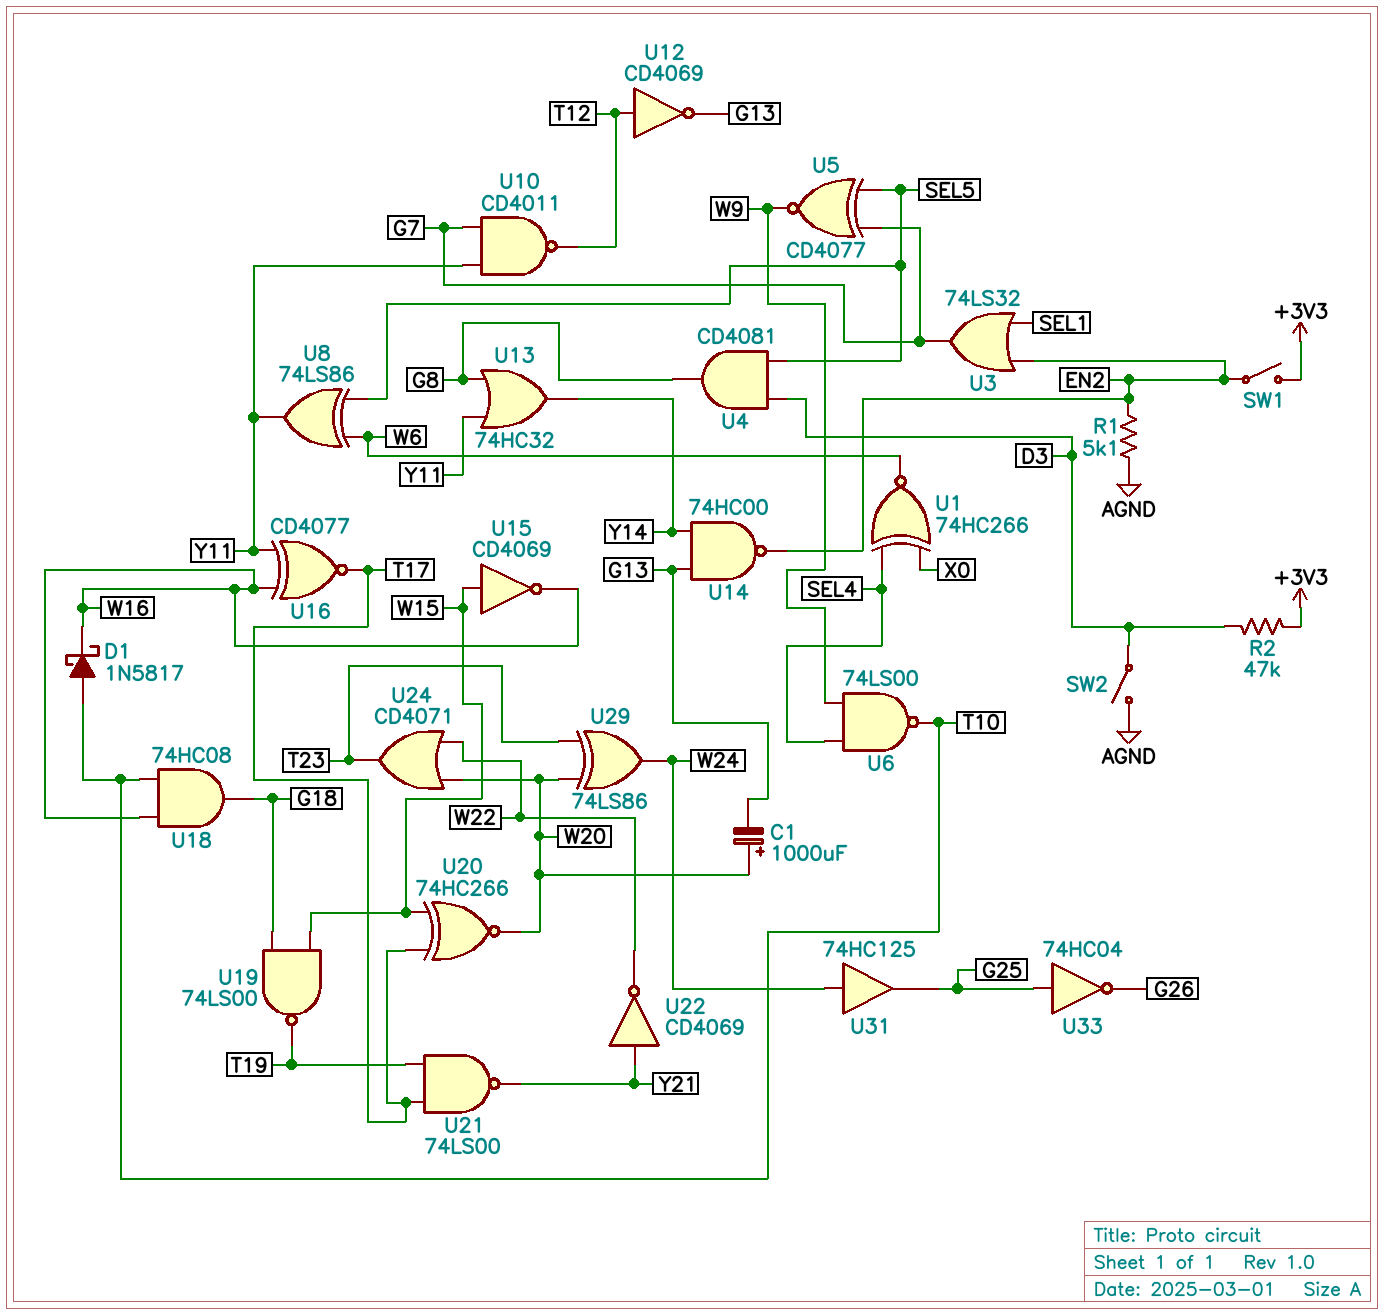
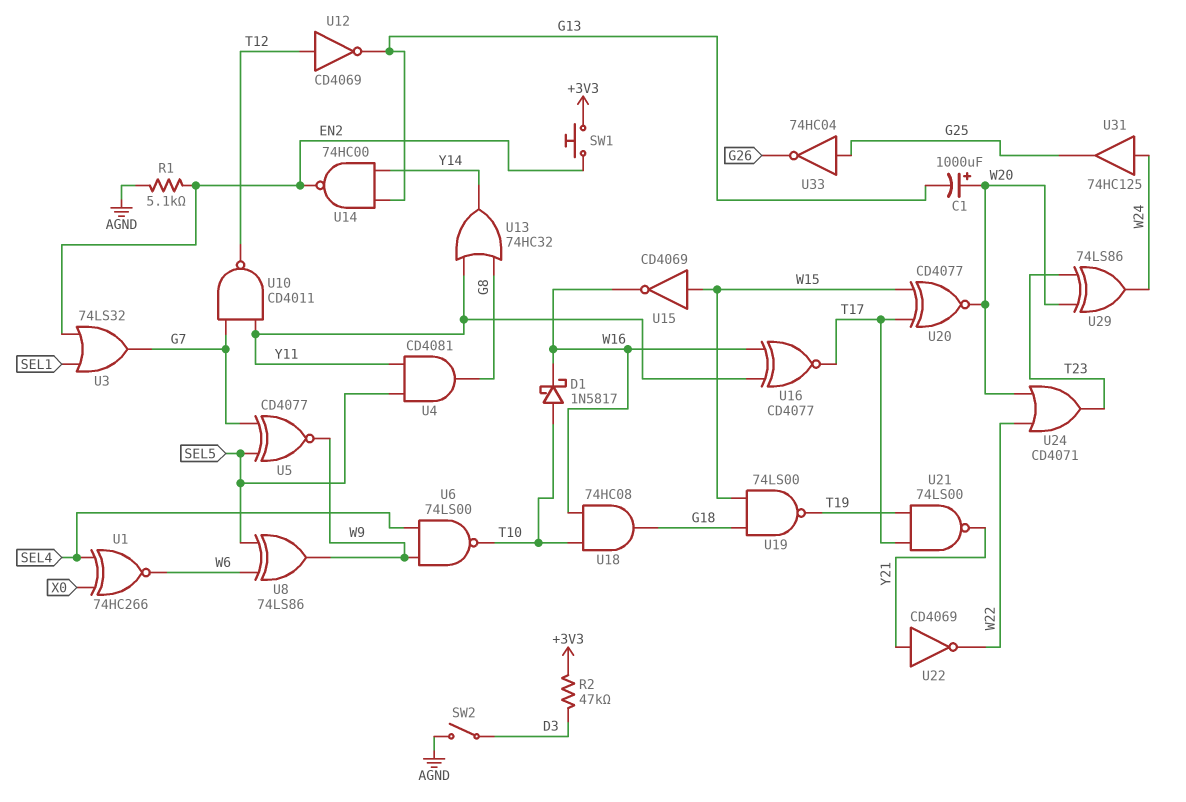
SW1: switch (+3V3, EN2) -> button (+3V3, EN2)
U4: AND CD4081 (in D3, in SEL5, out G8) -> AND CD4081 (in SEL5, in Y11, out G8)
U8: XOR 74LS86 (in SEL5, in W6, out Y11) -> XOR 74LS86 (in SEL5, in W6, out W9)
U20: XNOR 74HC266 (in T17, in W15, out W20) -> XNOR CD4077 (in T17, in W15, out W20)

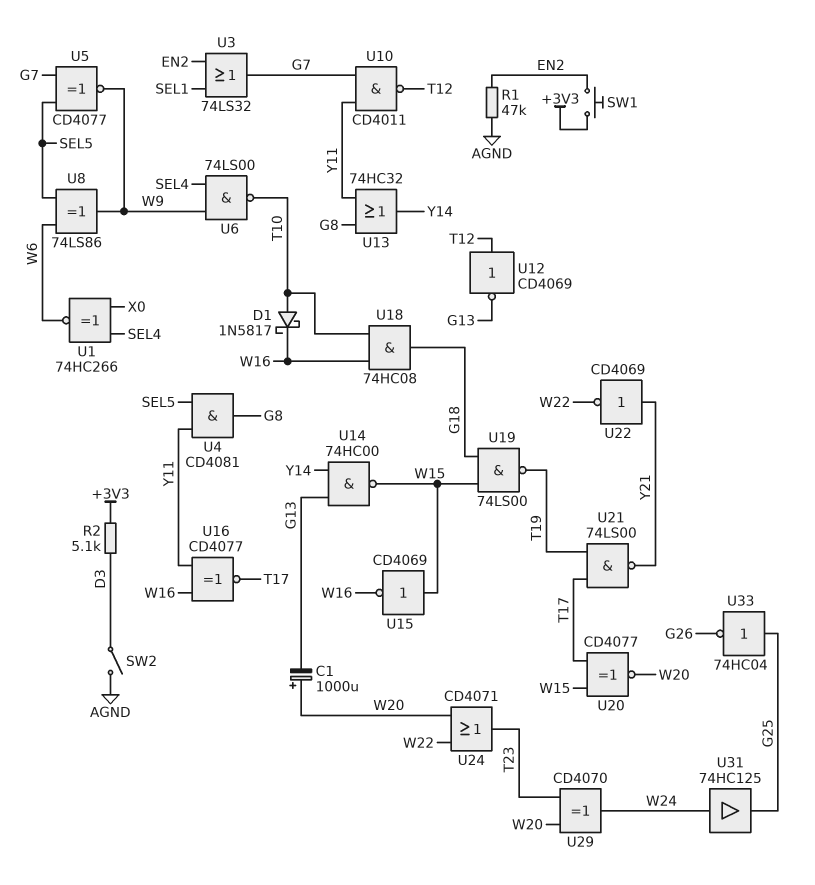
R1: 5.1k (AGND, EN2) -> 47k (AGND, EN2)
R2: 47k (+3V3, D3) -> 5.1k (+3V3, D3)
U14: NAND 74HC00 (in G13, in Y14, out EN2) -> NAND 74HC00 (in G13, in Y14, out W15)
U29: XOR 74LS86 (in T23, in W20, out W24) -> XOR CD4070 (in T23, in W20, out W24)

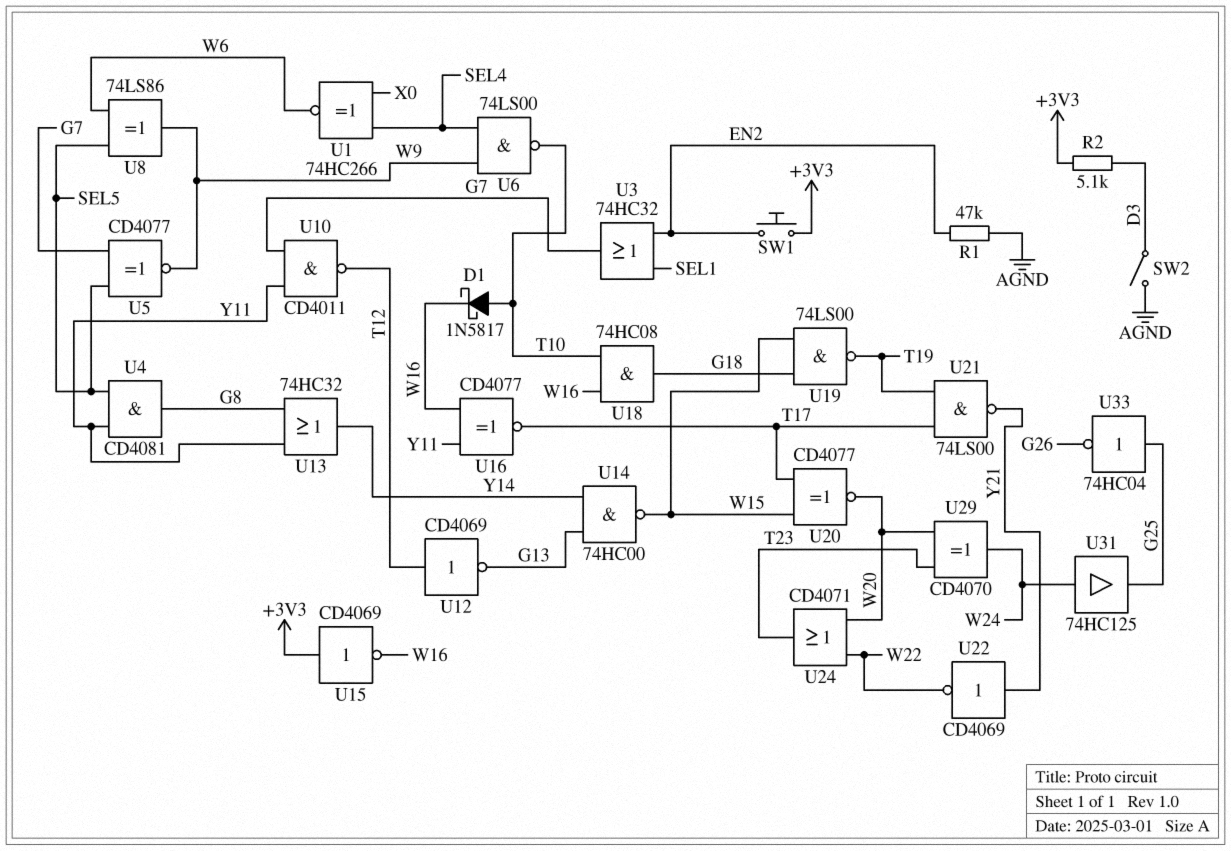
C1: 1000uF (plus W20, minus G13) -> none
U3: OR 74LS32 (in EN2, in SEL1, out G7) -> OR 74HC32 (in EN2, in SEL1, out G7)
U15: NOT CD4069 (in W15, out W16) -> NOT CD4069 (in +3V3, out W16)

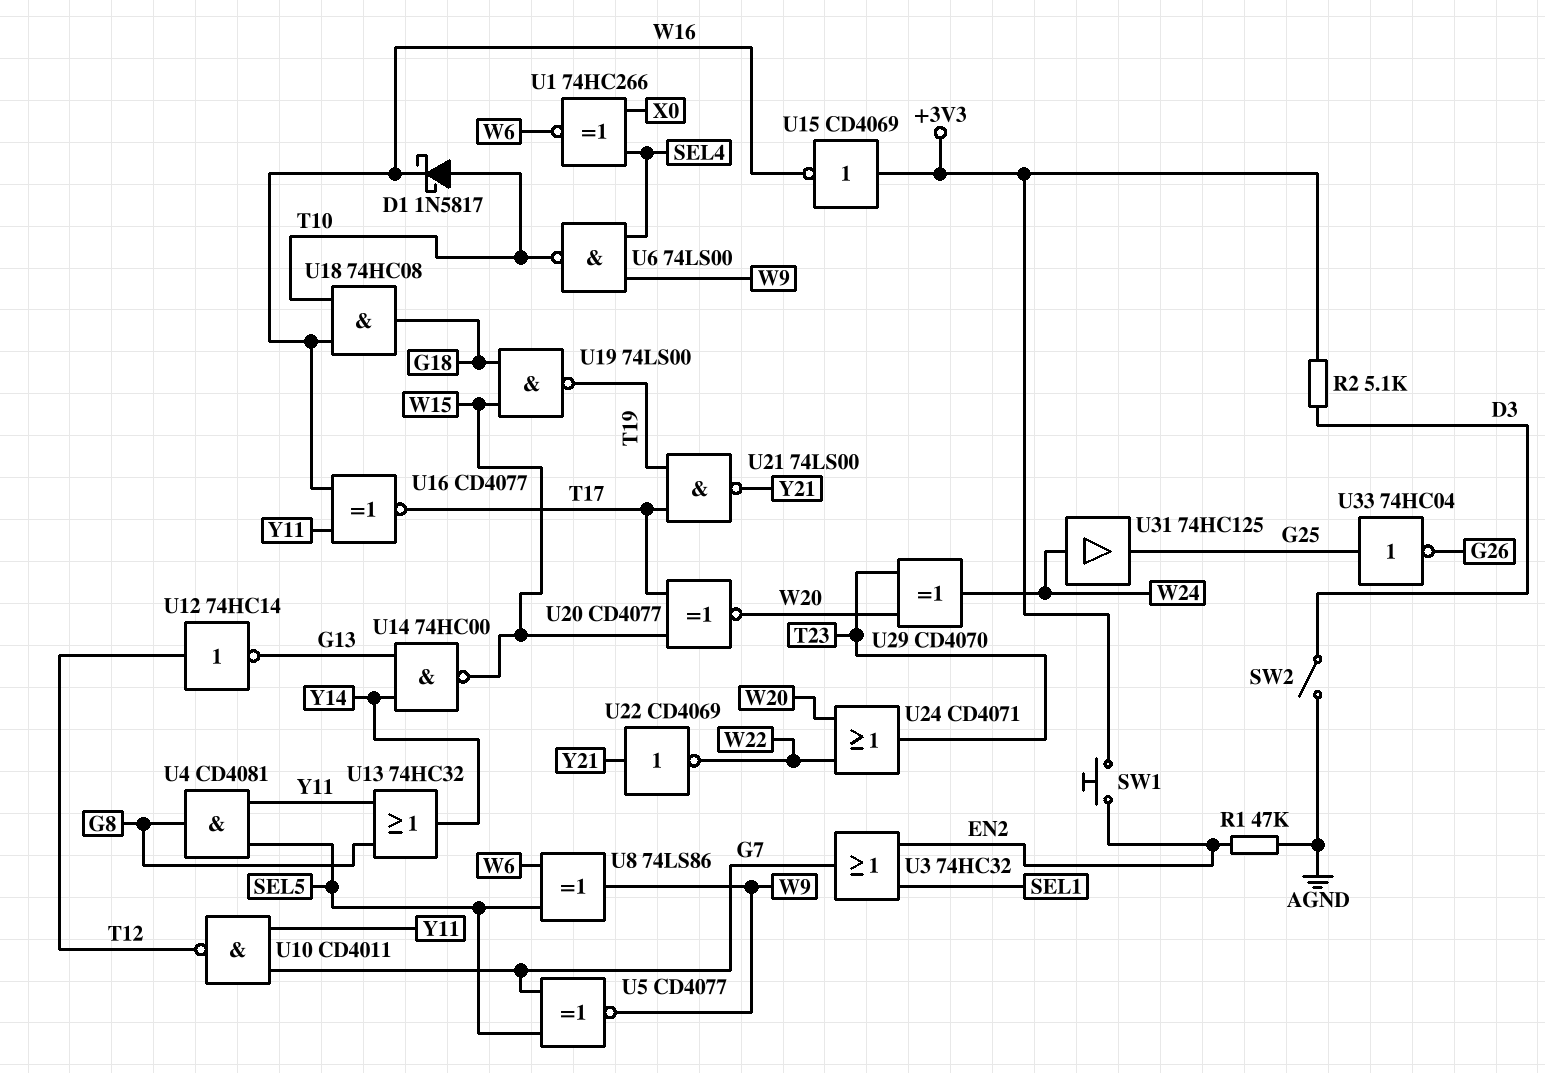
U12: NOT CD4069 (in T12, out G13) -> NOT 74HC14 (in T12, out G13)

